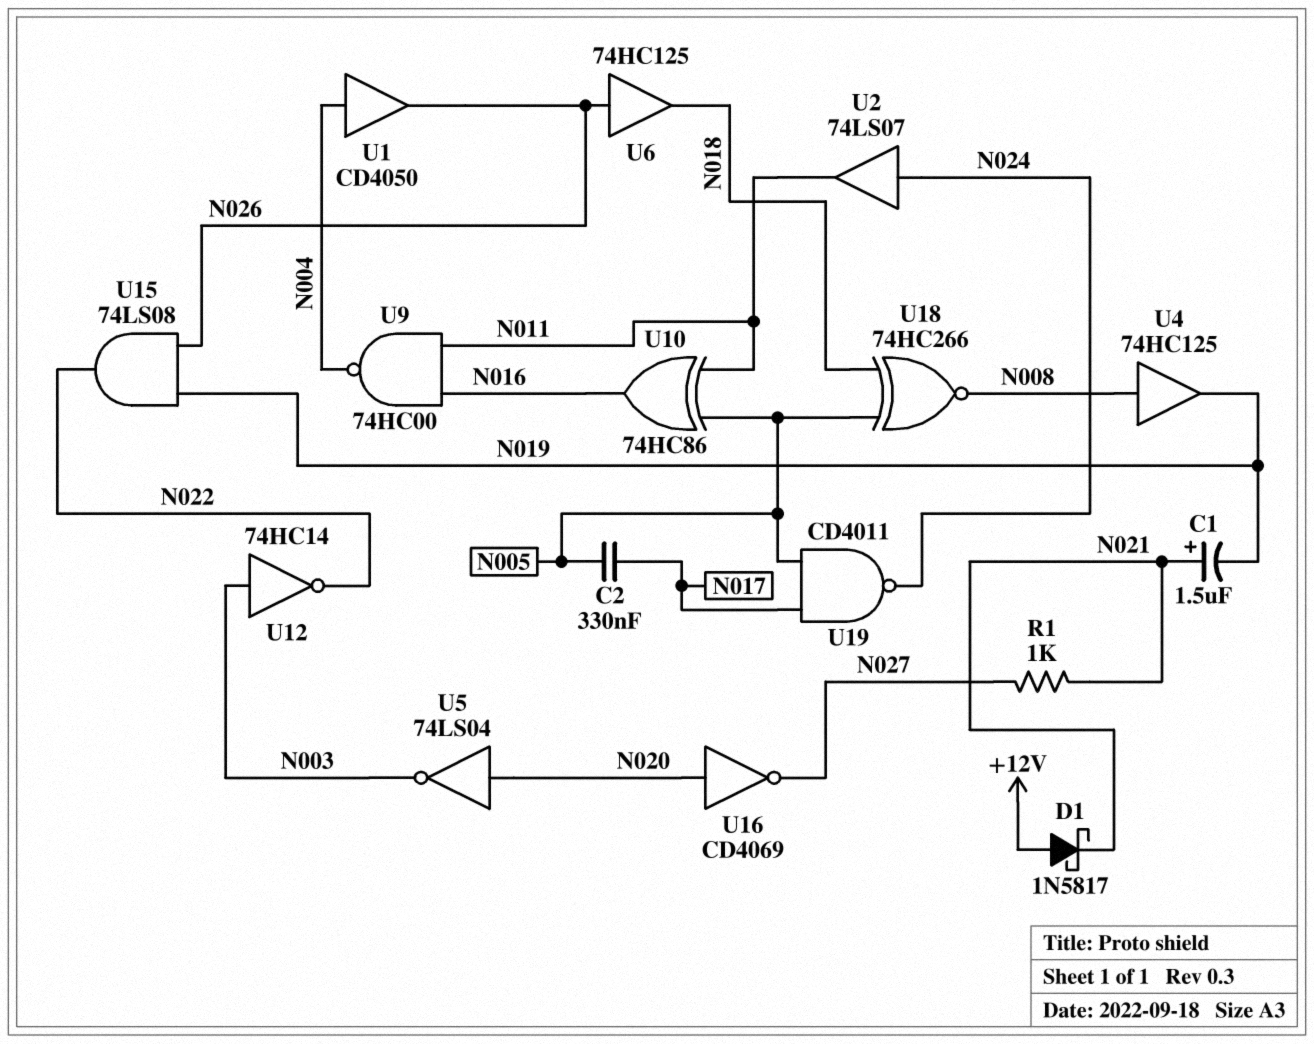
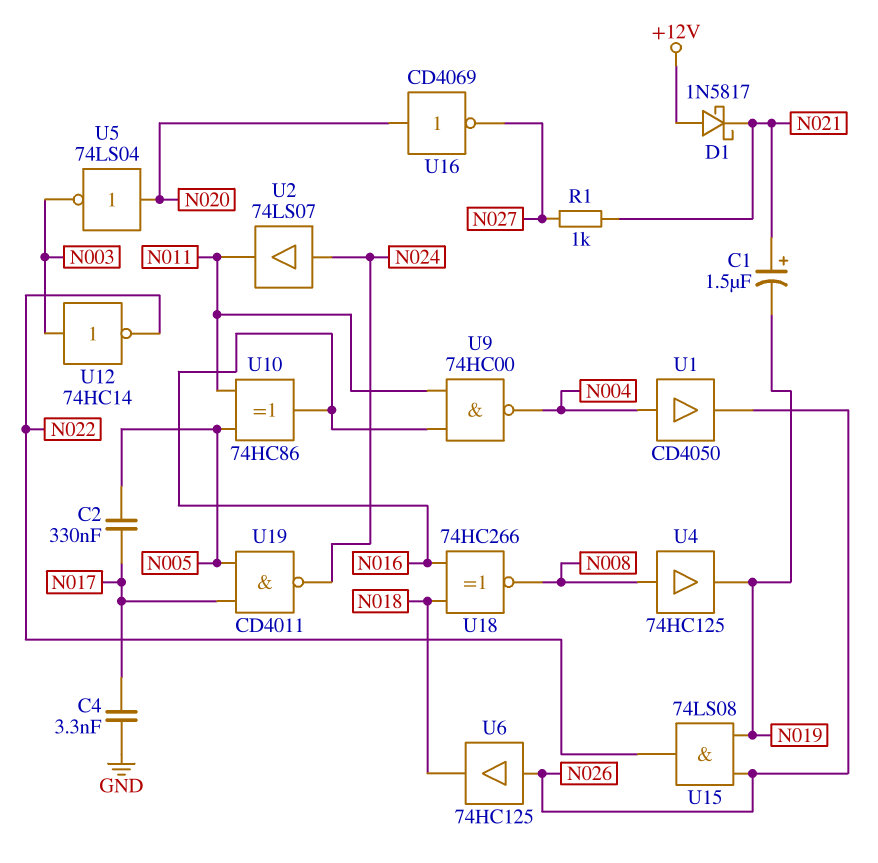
C4: none -> 3.3nF (GND, N017)
U18: XNOR 74HC266 (in N005, in N018, out N008) -> XNOR 74HC266 (in N016, in N018, out N008)

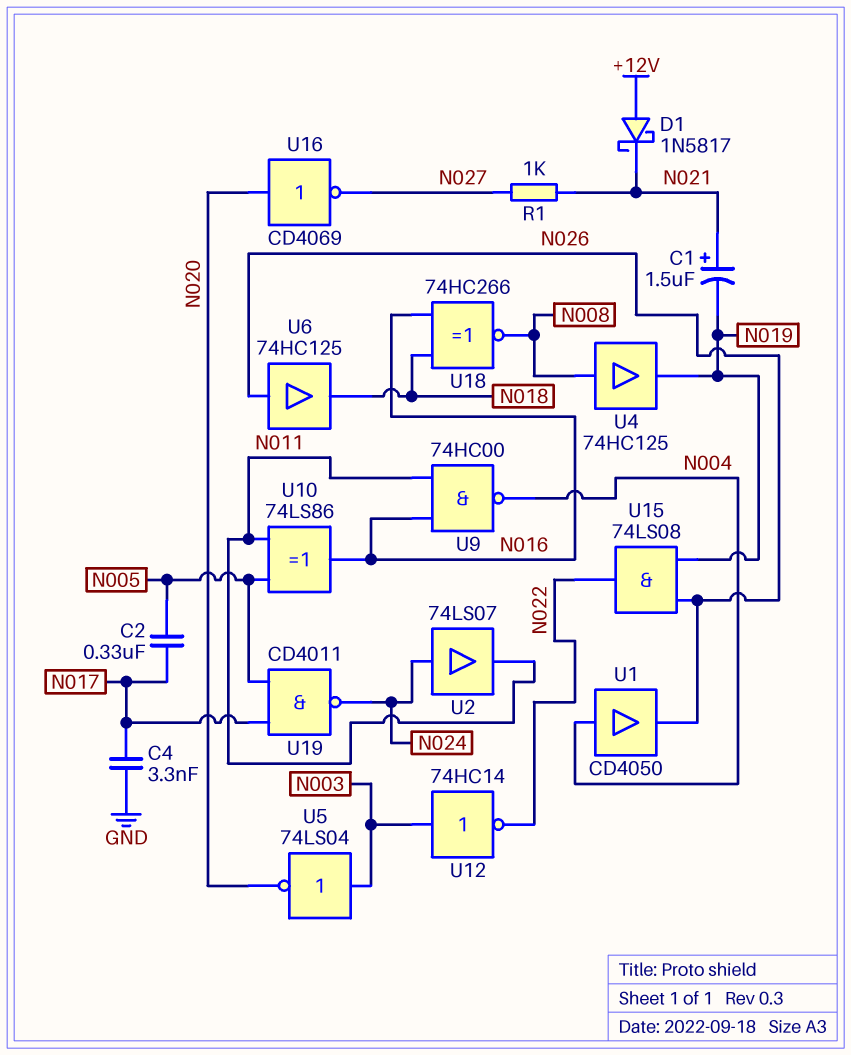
U5: NOT 74LS04 (in N020, out N003) -> NOT 74LS04 (in N003, out N020)
U10: XOR 74HC86 (in N005, in N011, out N016) -> XOR 74LS86 (in N005, in N011, out N016)

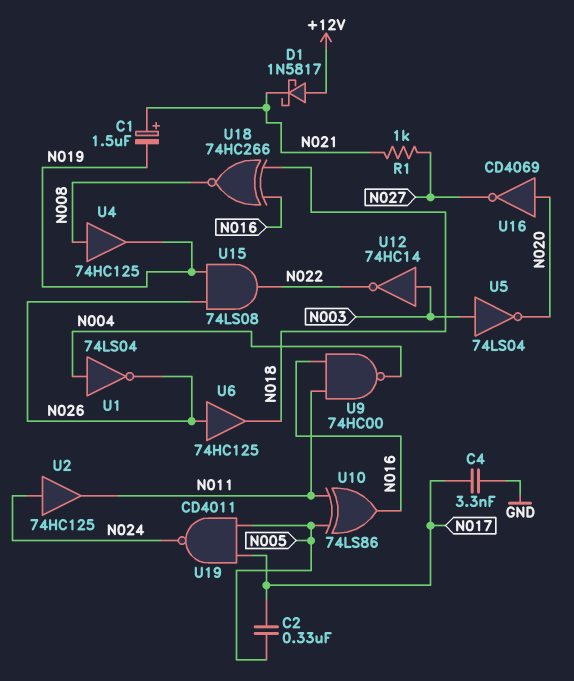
U1: buffer CD4050 (in N004, out N026) -> NOT 74LS04 (in N004, out N026)
U2: buffer 74LS07 (in N024, out N011) -> buffer 74HC125 (in N024, out N011)

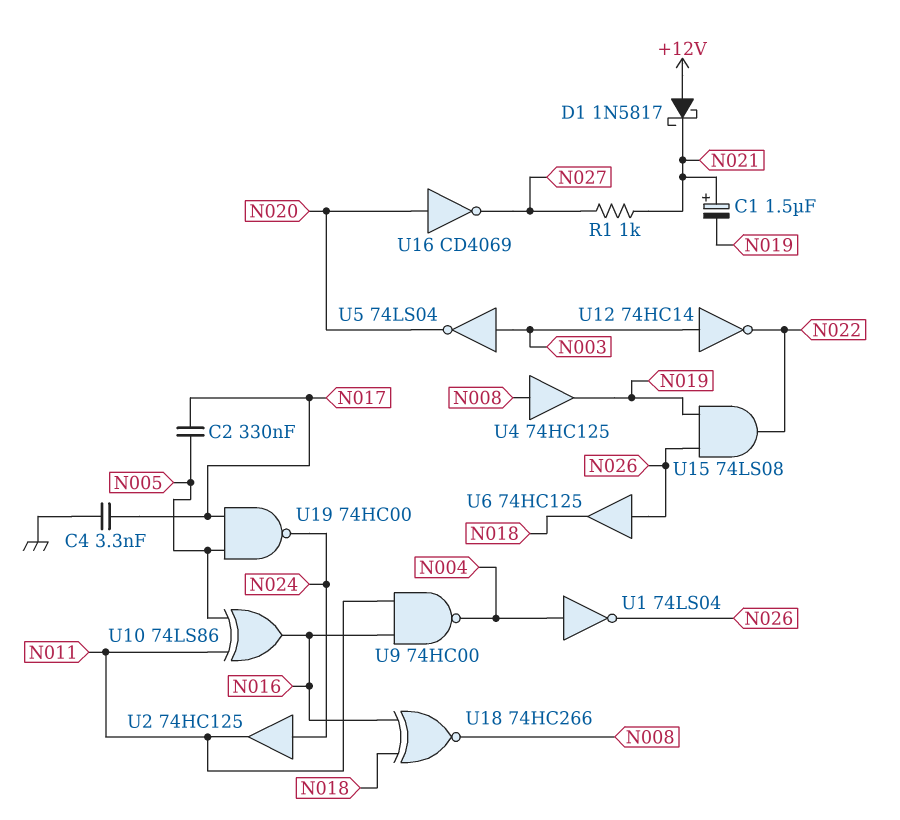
U19: NAND CD4011 (in N005, in N017, out N024) -> NAND 74HC00 (in N005, in N017, out N024)

